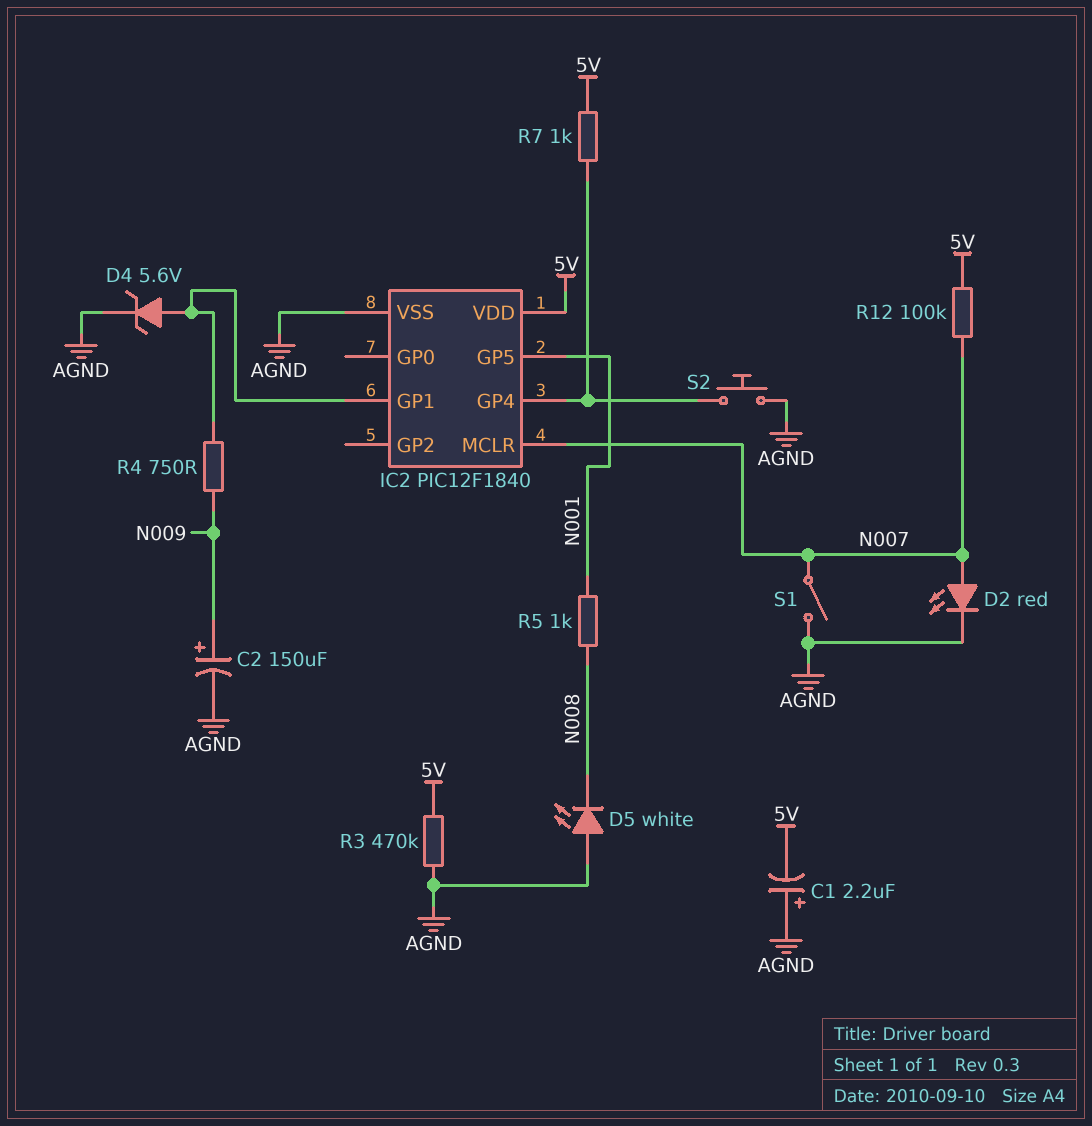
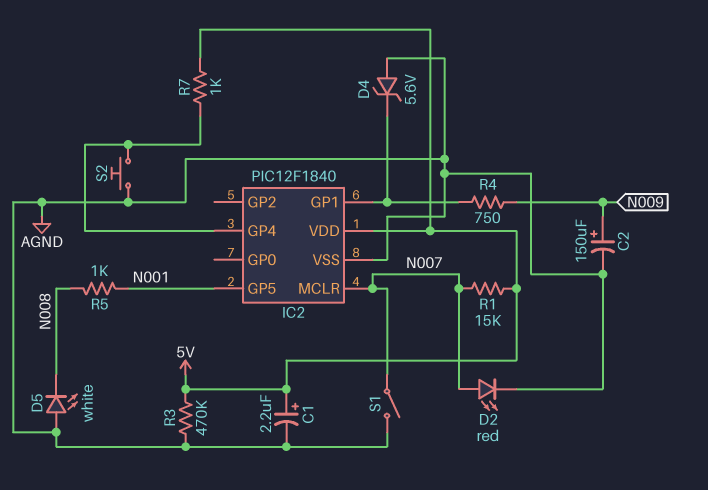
C1: 2.2uF (plus AGND, minus 5V) -> 2.2uF (plus 5V, minus AGND)
D4: zener 5.6V (A IC2/GP1, K AGND) -> zener 5.6V (A AGND, K IC2/GP1)
R1: none -> 15k (5V, N007)
R12: 100k (5V, N007) -> none

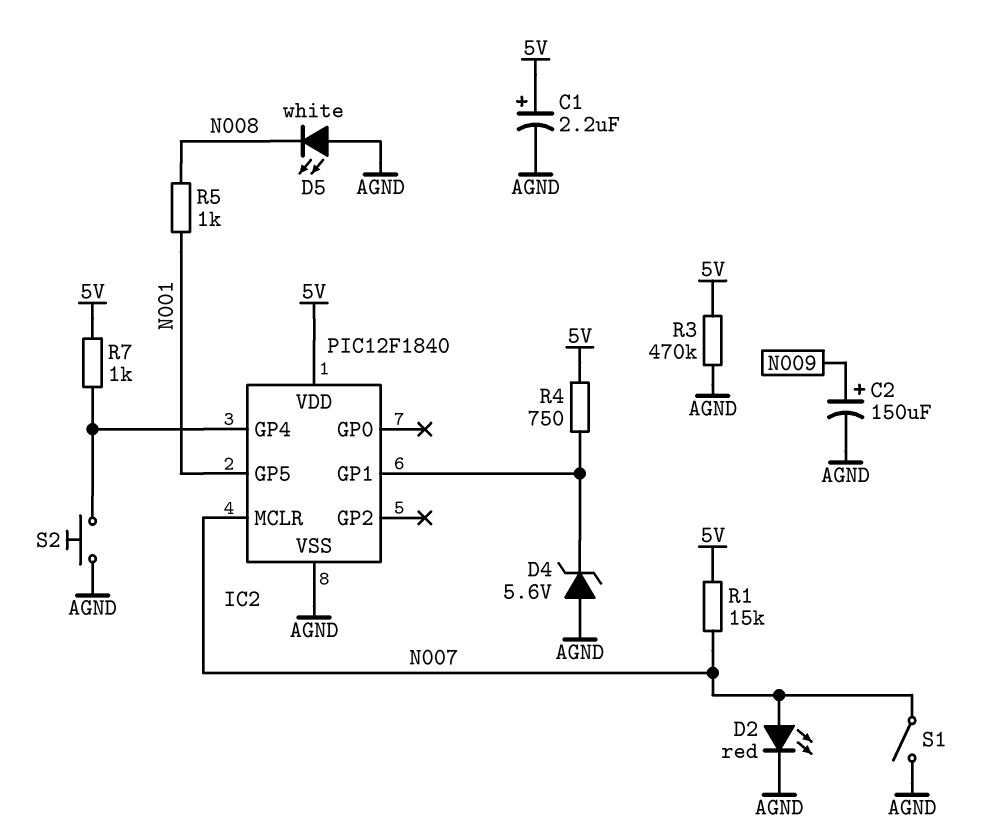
R4: 750 (IC2/GP1, N009) -> 750 (5V, IC2/GP1)

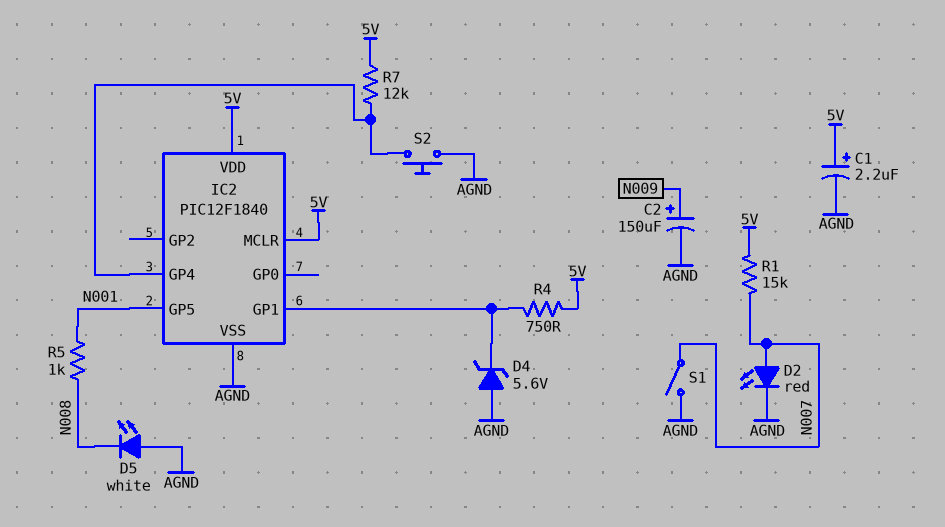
IC2 pin MCLR: N007 -> 5V
R3: 470k (5V, AGND) -> none
R7: 1k (5V, IC2/GP4) -> 12k (5V, IC2/GP4)

